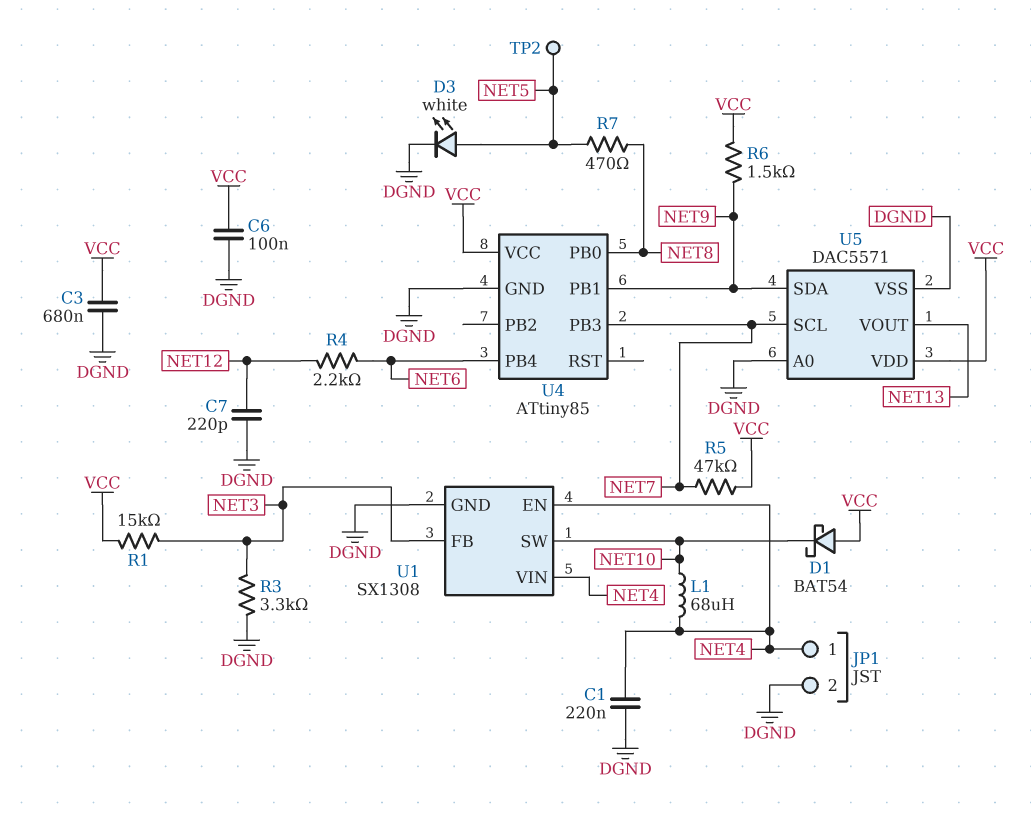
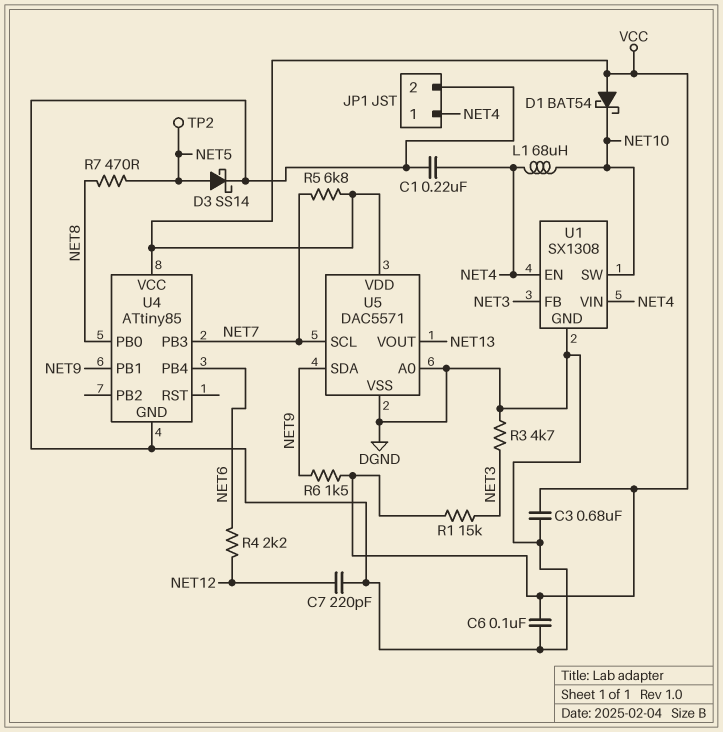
D3: LED white (A NET5, K DGND) -> schottky SS14 (A NET5, K DGND)
R3: 3.3k (DGND, NET3) -> 4.7k (DGND, NET3)
R5: 47k (NET7, VCC) -> 6.8k (NET7, VCC)

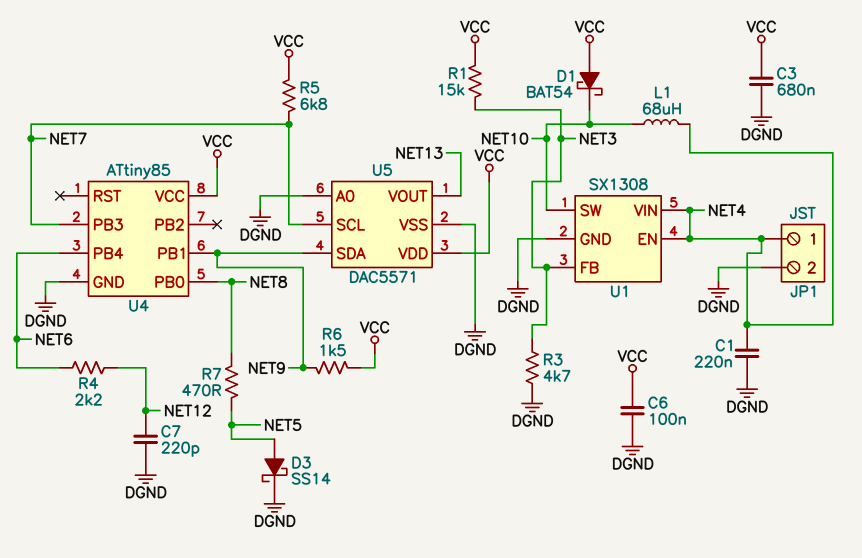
TP2: test point (NET5) -> none

